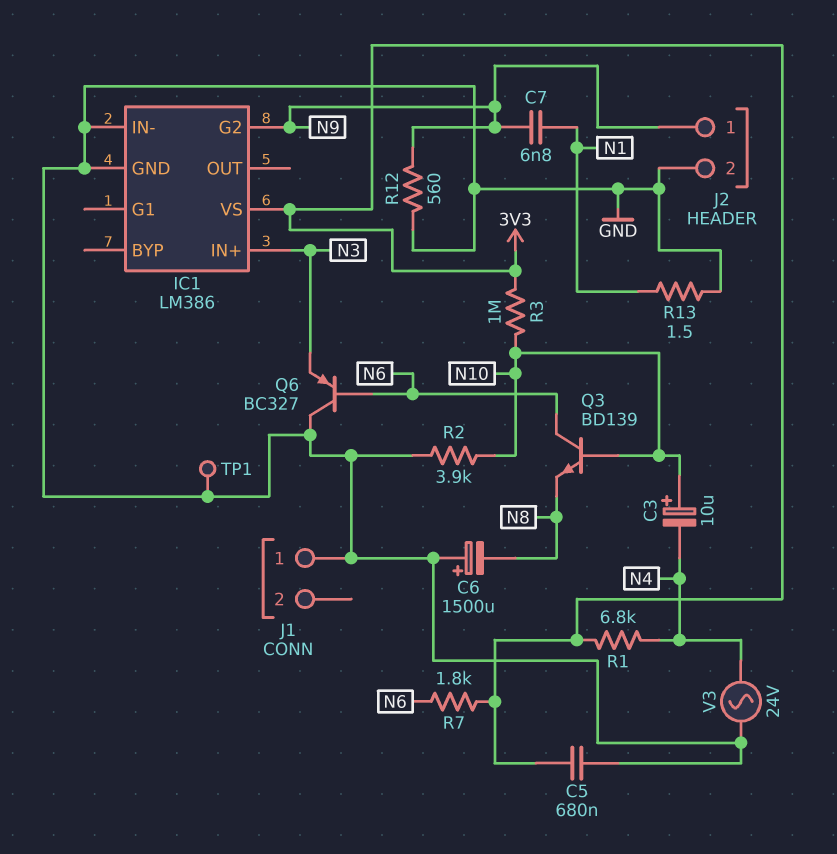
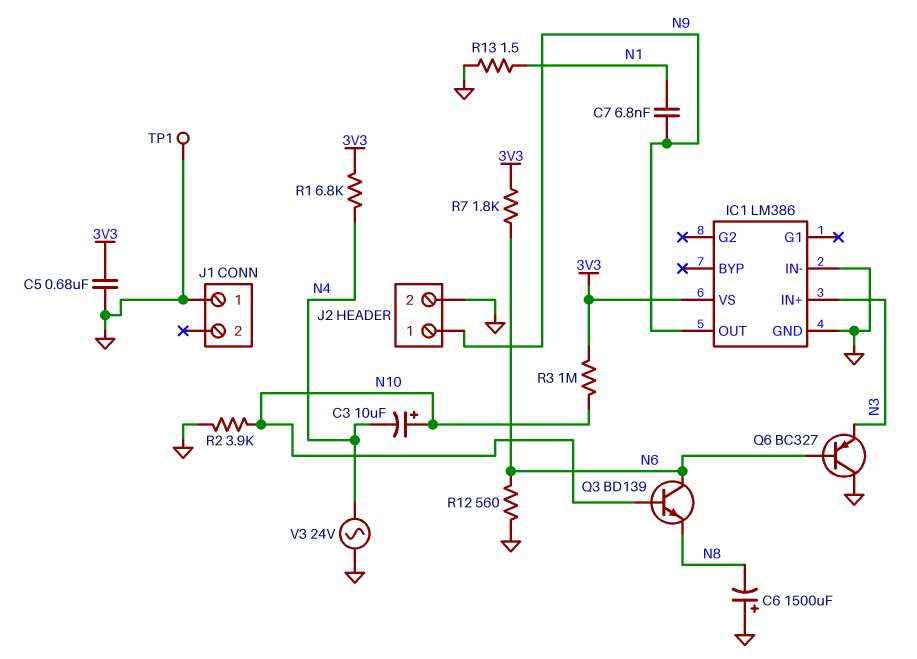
IC1 pin G2: N9 -> none
IC1 pin OUT: none -> N9
R12: 560 (GND, N9) -> 560 (GND, N6)

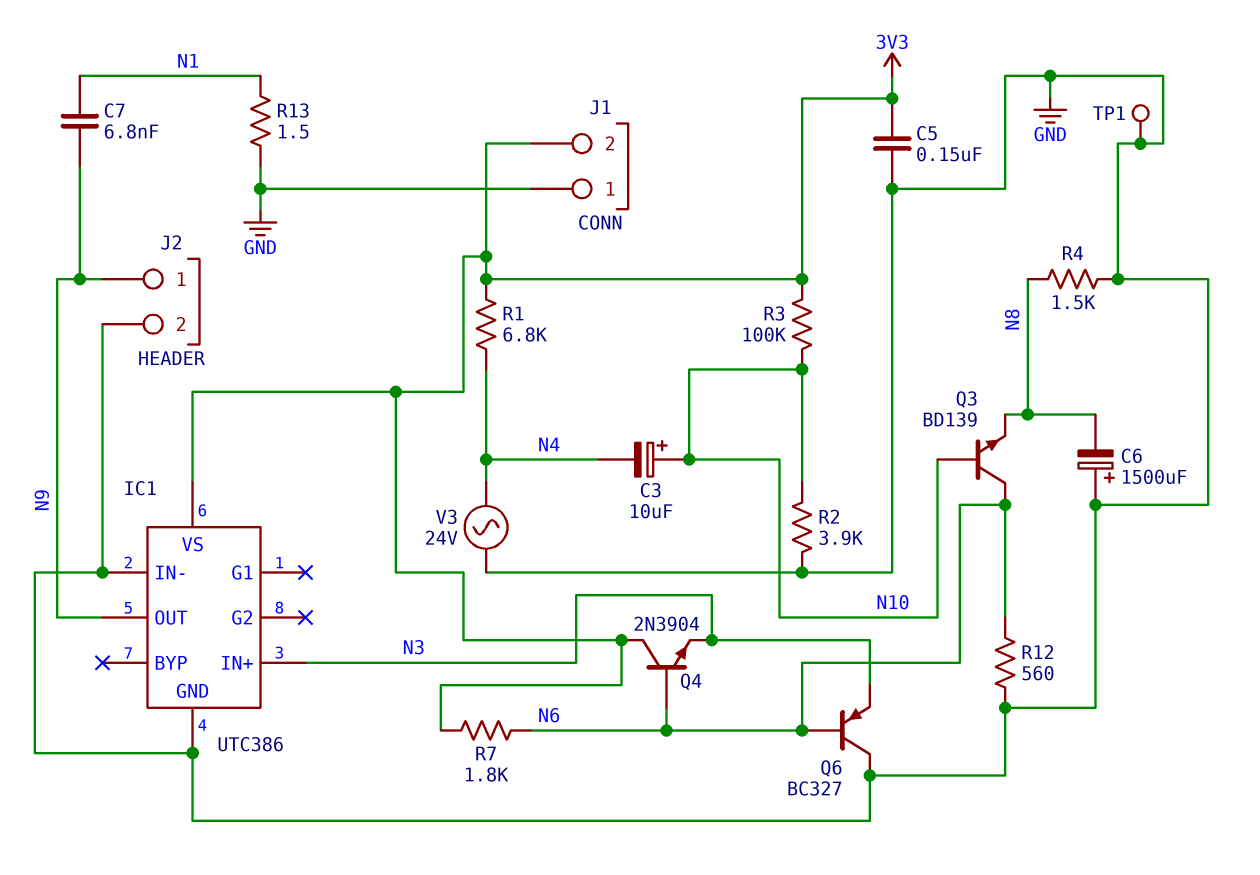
C5: 680nF (3V3, GND) -> 150nF (3V3, GND)
IC1: LM386 -> UTC386
J1 pin 2: none -> 3V3
Q4: none -> NPN 2N3904 (B N6, C 3V3, E N3)
R3: 1M (3V3, N10) -> 100k (3V3, N10)
R4: none -> 1.5k (GND, N8)

